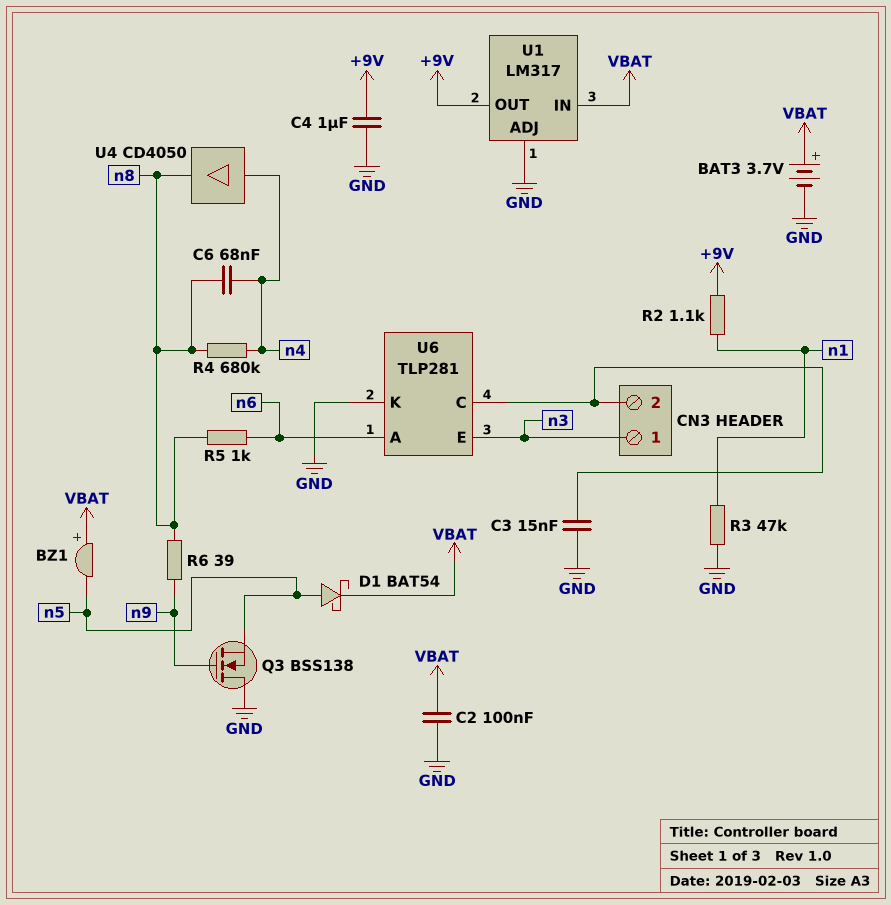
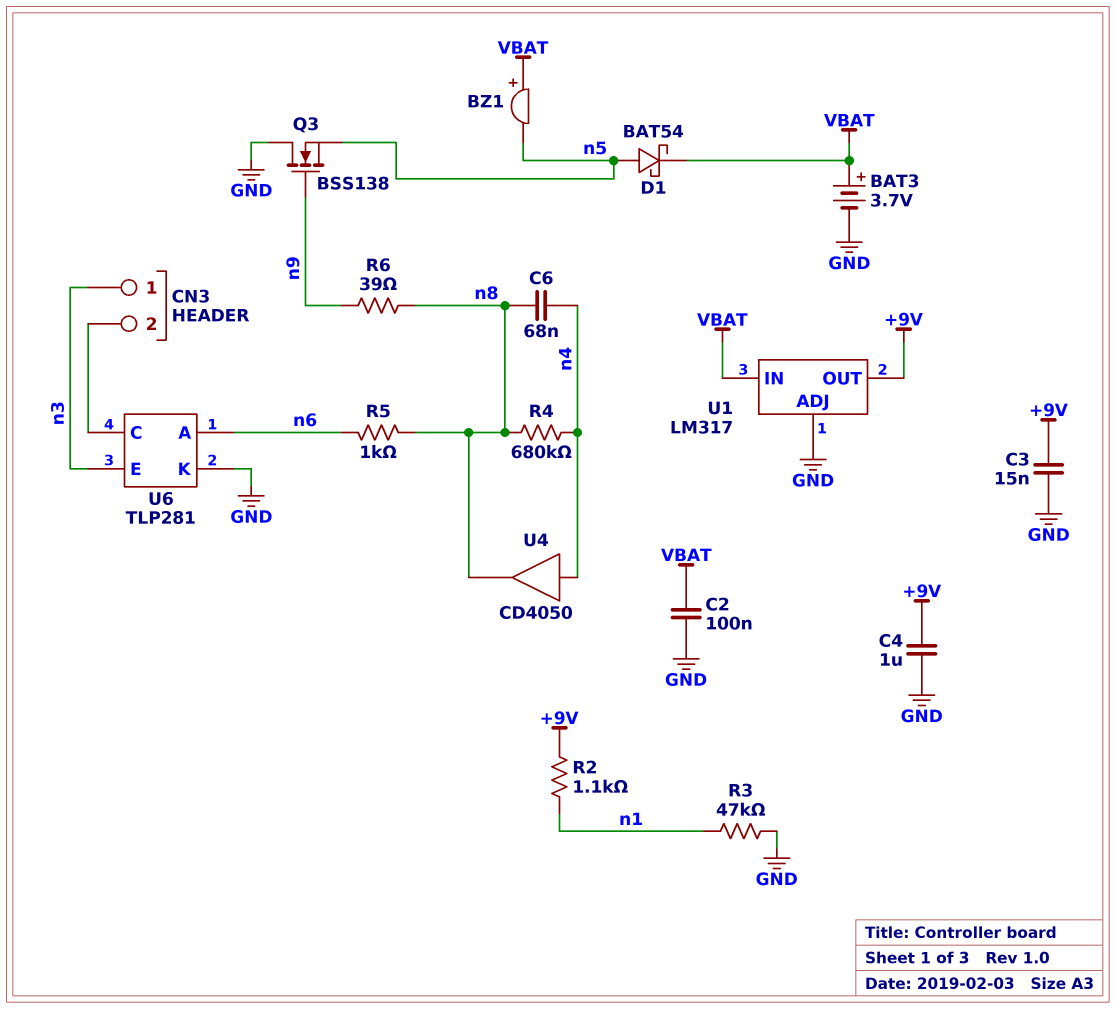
C3: 15nF (CN3/2, GND) -> 15nF (+9V, GND)

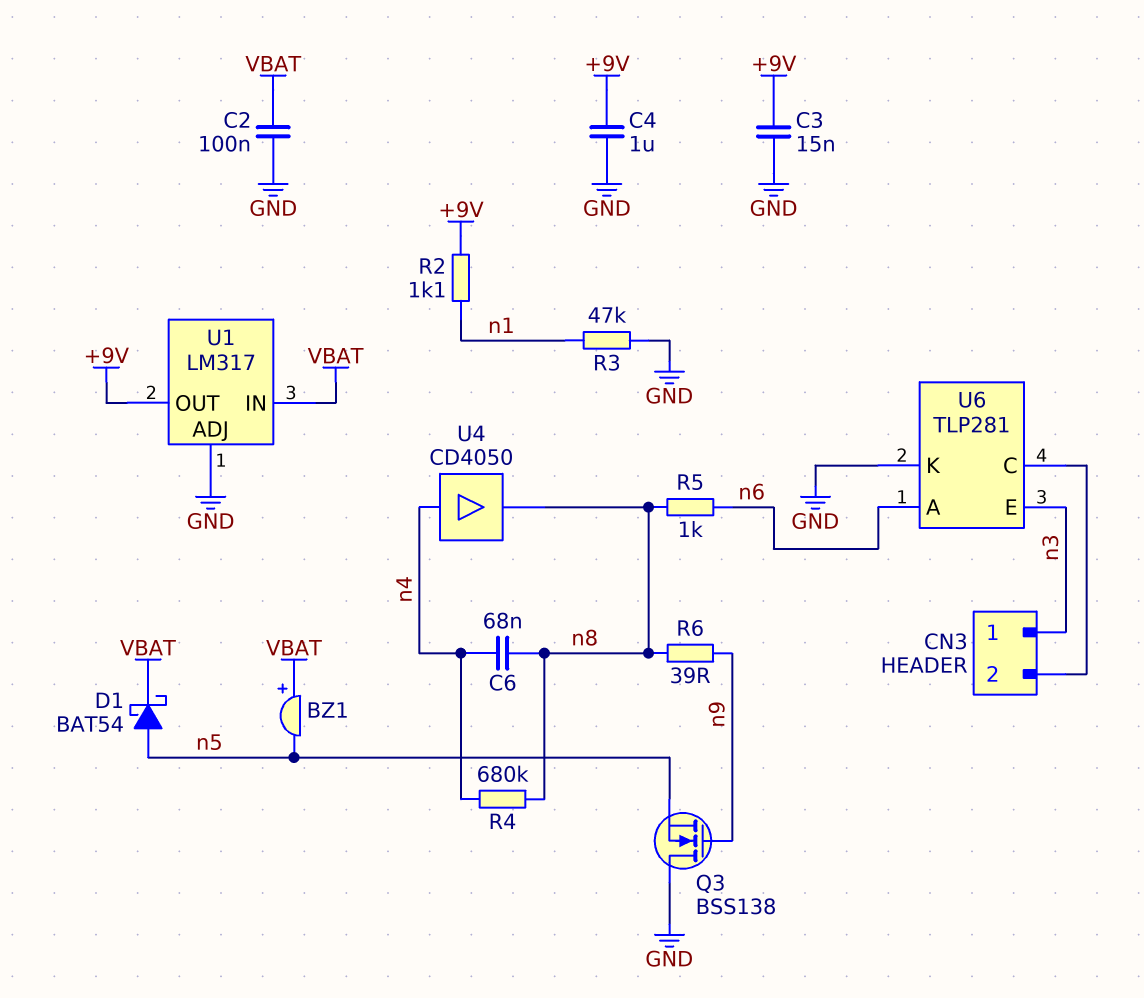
BAT3: 3.7V (plus VBAT, minus GND) -> none

